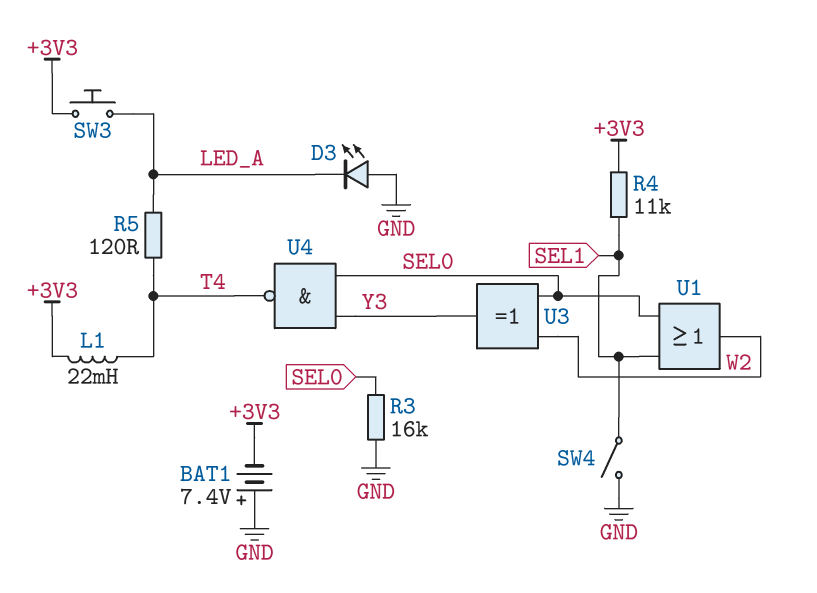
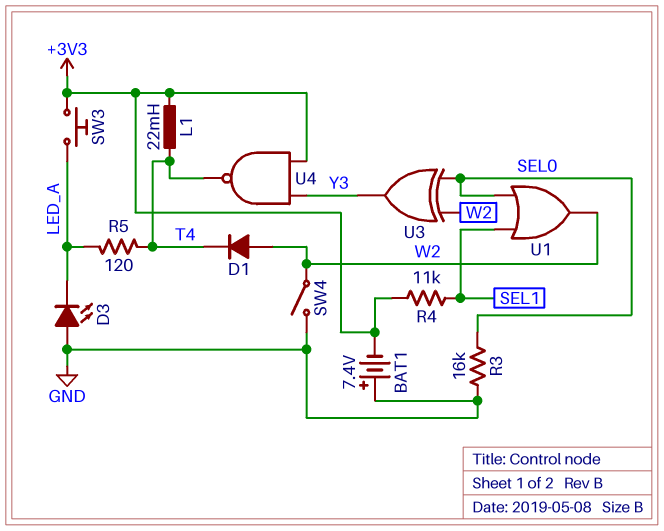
D1: none -> diode (A W2, K T4)
SW4: switch (GND, SEL1) -> switch (GND, W2)
U4: NAND (in SEL0, in Y3, out T4) -> NAND (in +3V3, in Y3, out T4)

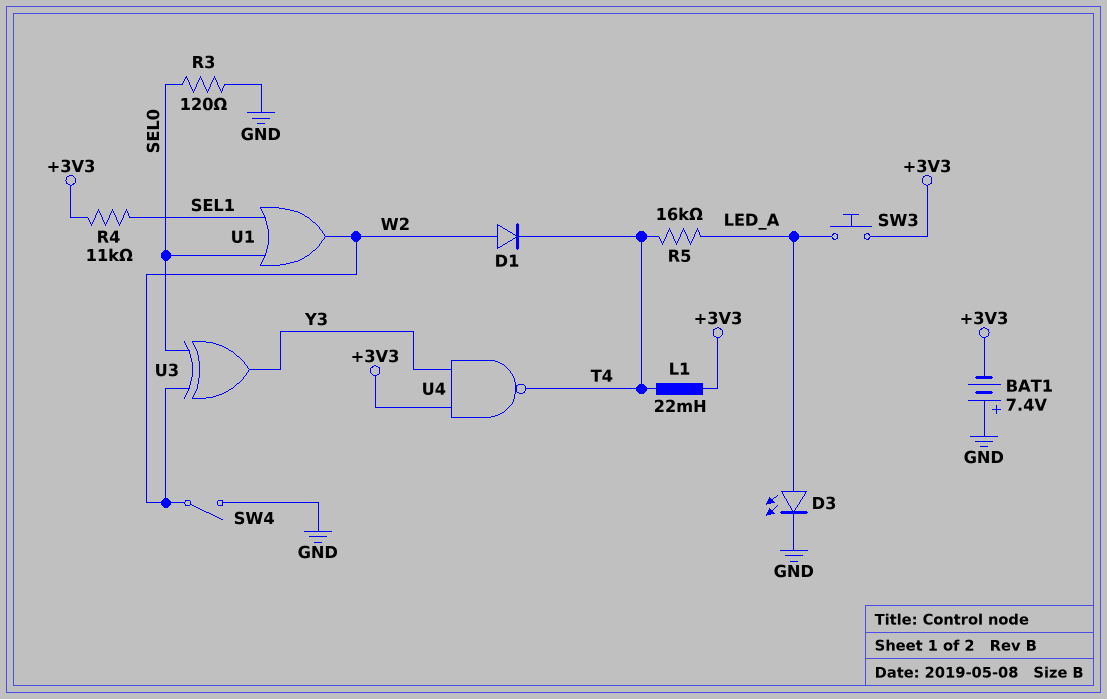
D3: LED (A GND, K LED_A) -> LED (A LED_A, K GND)
R3: 16k (GND, SEL0) -> 120 (GND, SEL0)
R5: 120 (LED_A, T4) -> 16k (LED_A, T4)

